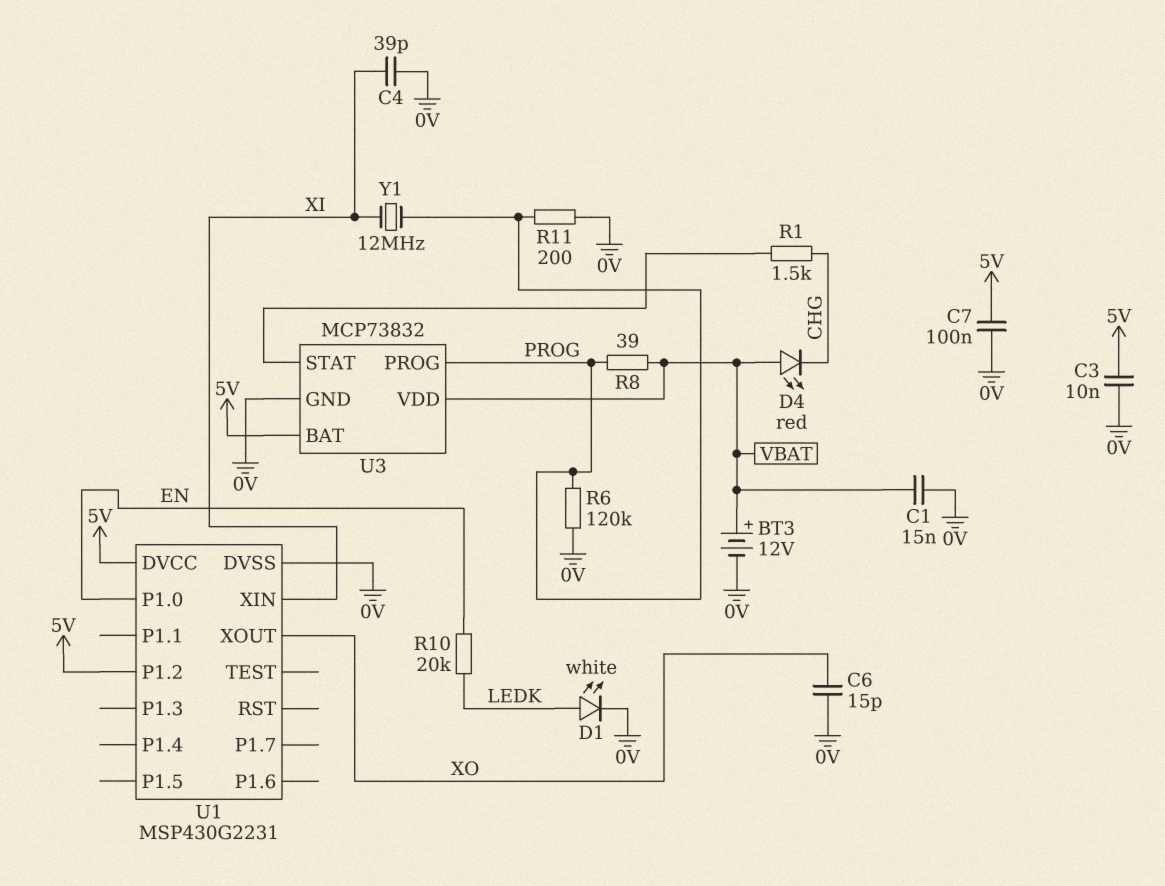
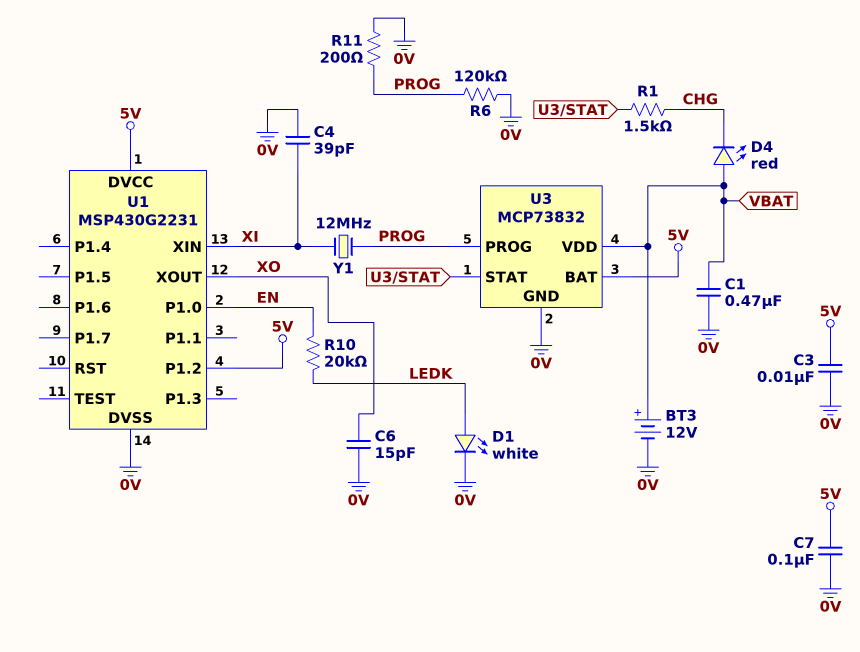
C1: 15nF (0V, VBAT) -> 470nF (0V, VBAT)
R8: 39 (PROG, VBAT) -> none

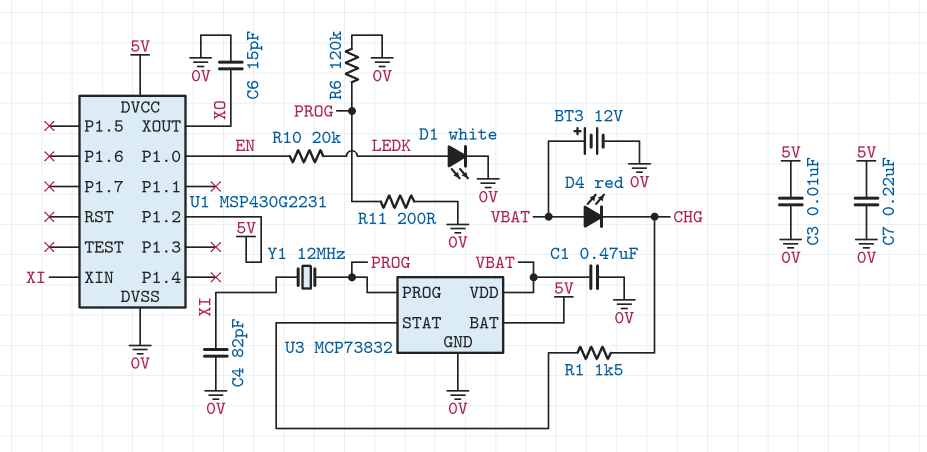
C4: 39pF (0V, XI) -> 82pF (0V, XI)
C7: 100nF (0V, 5V) -> 220nF (0V, 5V)

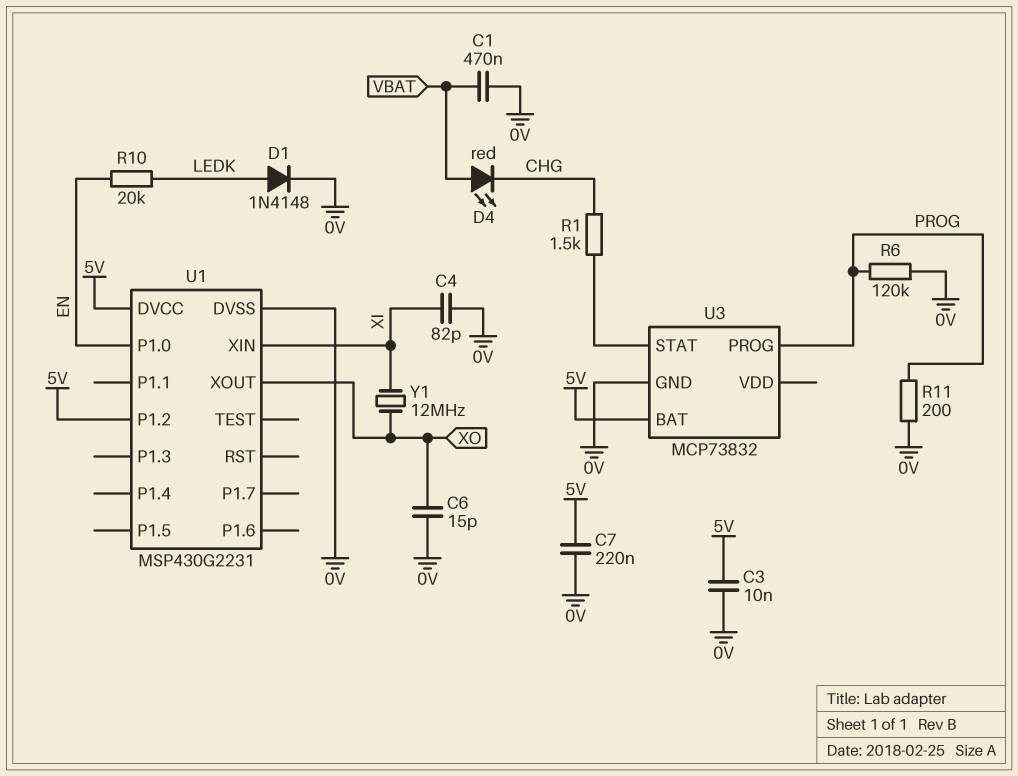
BT3: 12V (plus VBAT, minus 0V) -> none
D1: LED white (A LEDK, K 0V) -> diode 1N4148 (A LEDK, K 0V)
U3 pin VDD: VBAT -> none
Y1: 12MHz (PROG, XI) -> 12MHz (XI, XO)

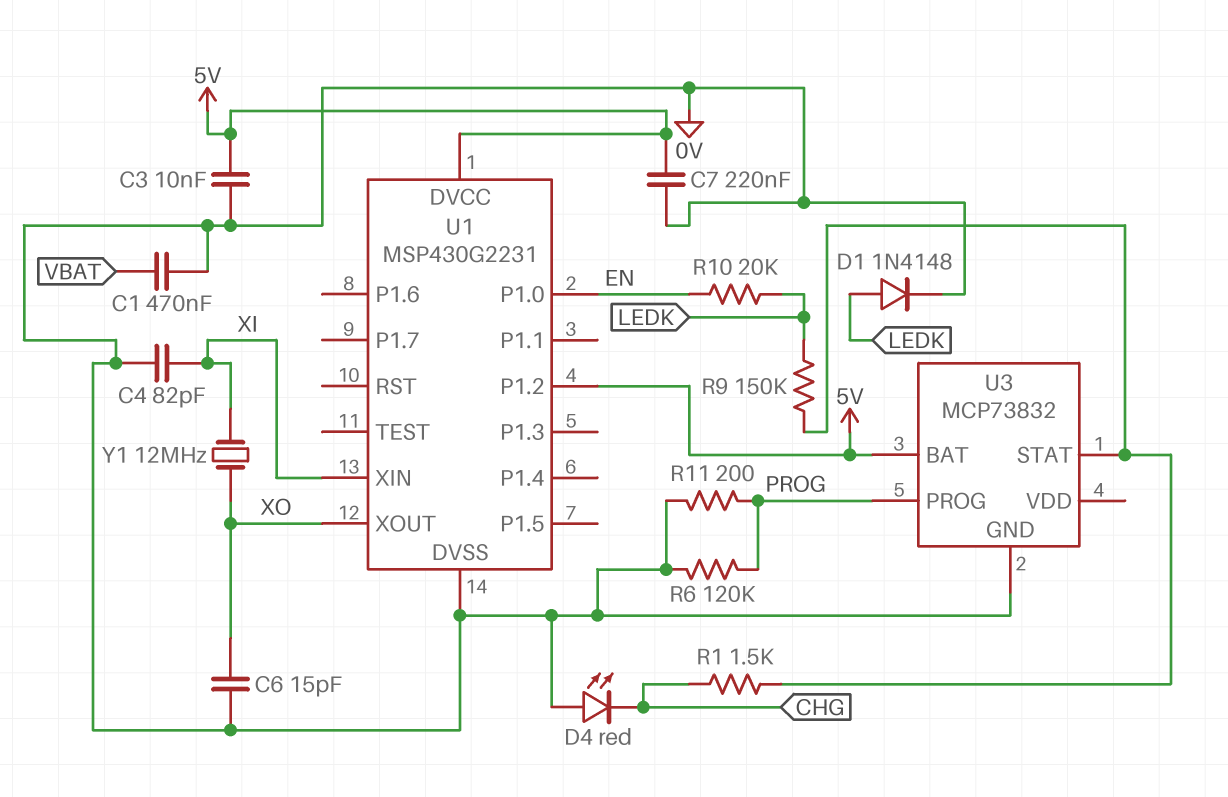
D4: LED red (A VBAT, K CHG) -> LED red (A 0V, K CHG)
R9: none -> 150k (LEDK, U3/STAT)

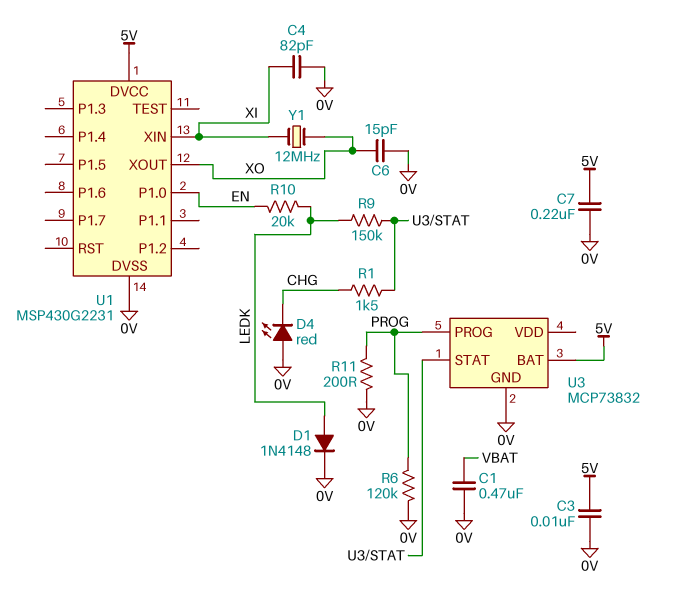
U1 pin P1.2: 5V -> none

